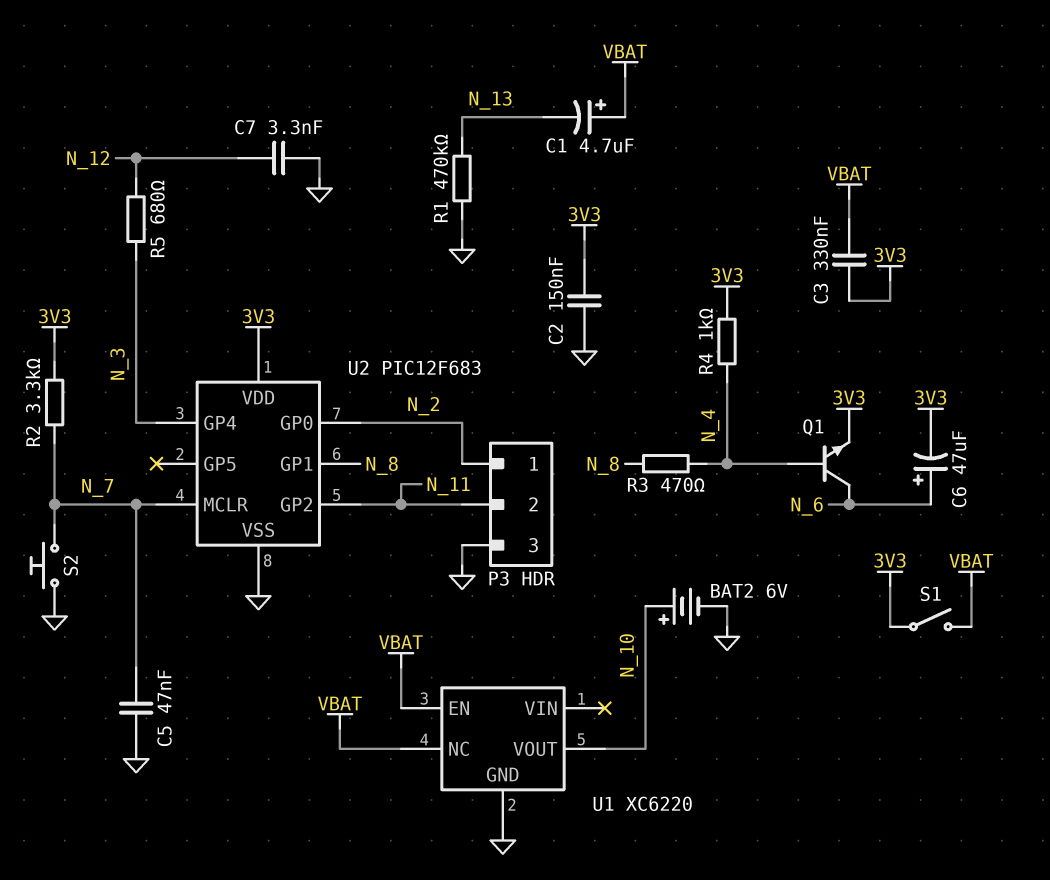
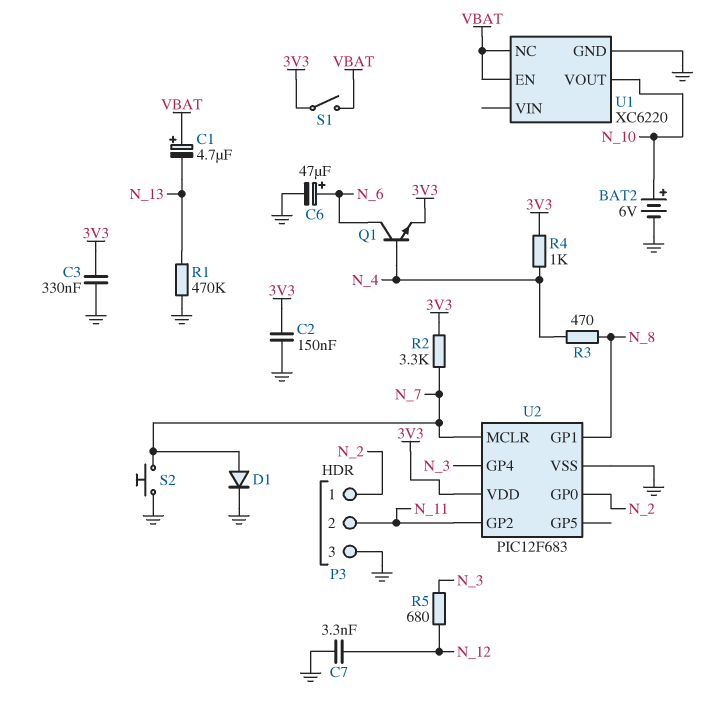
C3: 330nF (3V3, VBAT) -> 330nF (3V3, GND)
C5: 47nF (GND, N_7) -> none
C6: 47uF (plus N_6, minus 3V3) -> 47uF (plus N_6, minus GND)
D1: none -> diode (A N_7, K GND)

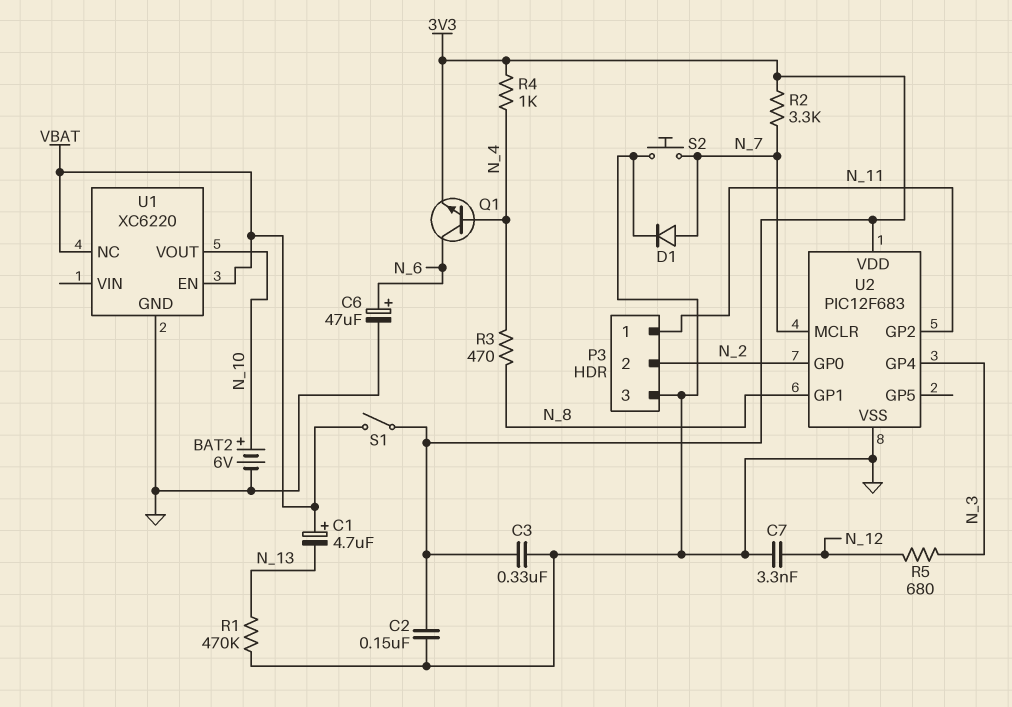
P3 pin 1: N_2 -> N_11
P3 pin 2: N_11 -> N_2

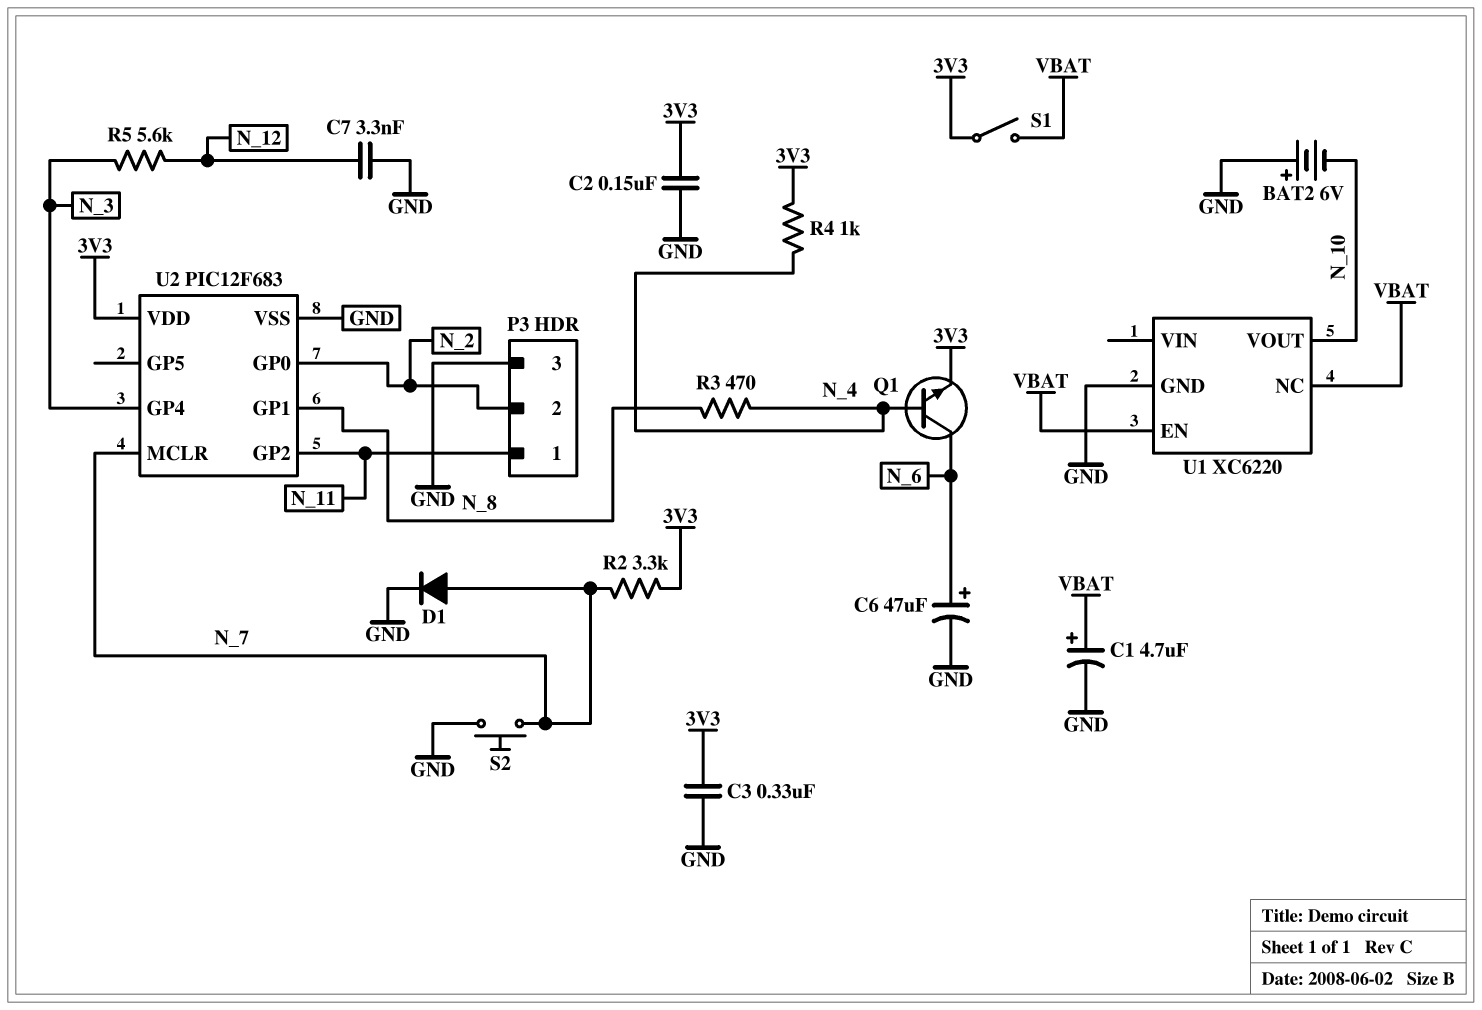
BAT2: 6V (plus N_10, minus GND) -> 6V (plus GND, minus N_10)
C1: 4.7uF (plus VBAT, minus N_13) -> 4.7uF (plus VBAT, minus GND)
R1: 470k (GND, N_13) -> none
R5: 680 (N_3, N_12) -> 5.6k (N_3, N_12)

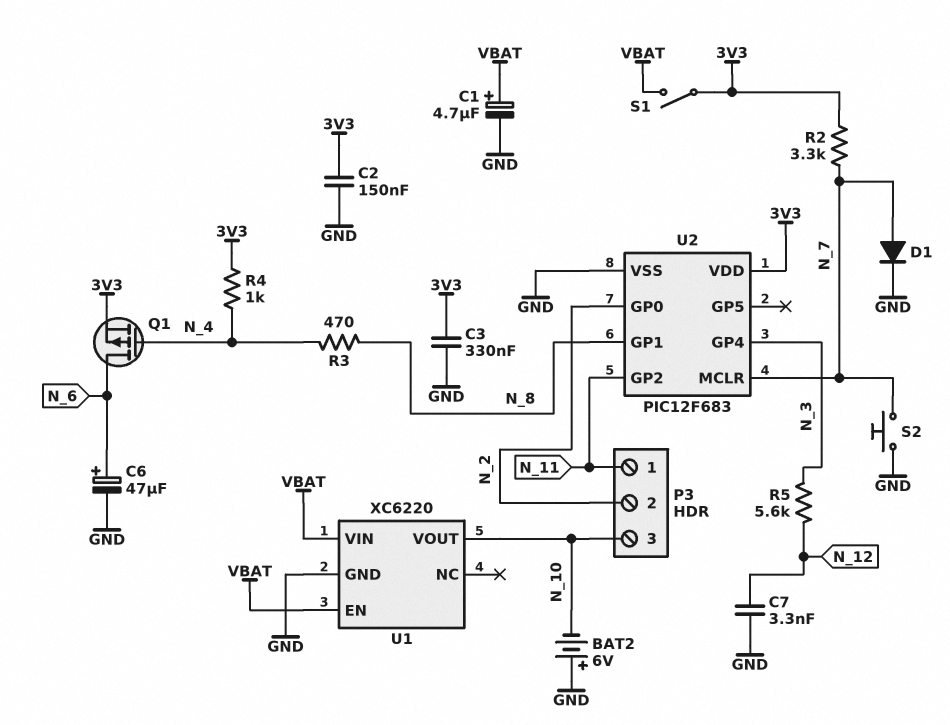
P3 pin 3: GND -> N_10
Q1: NPN (B N_4, C N_6, E 3V3) -> PMOS (G N_4, D N_6, S 3V3)
U1 pin NC: VBAT -> none
U1 pin VIN: none -> VBAT

